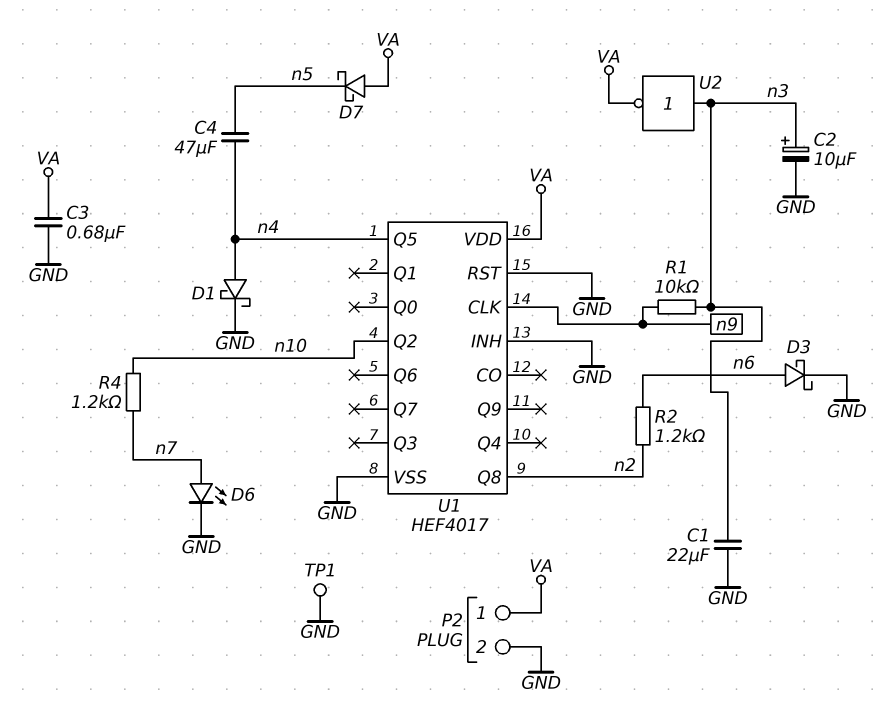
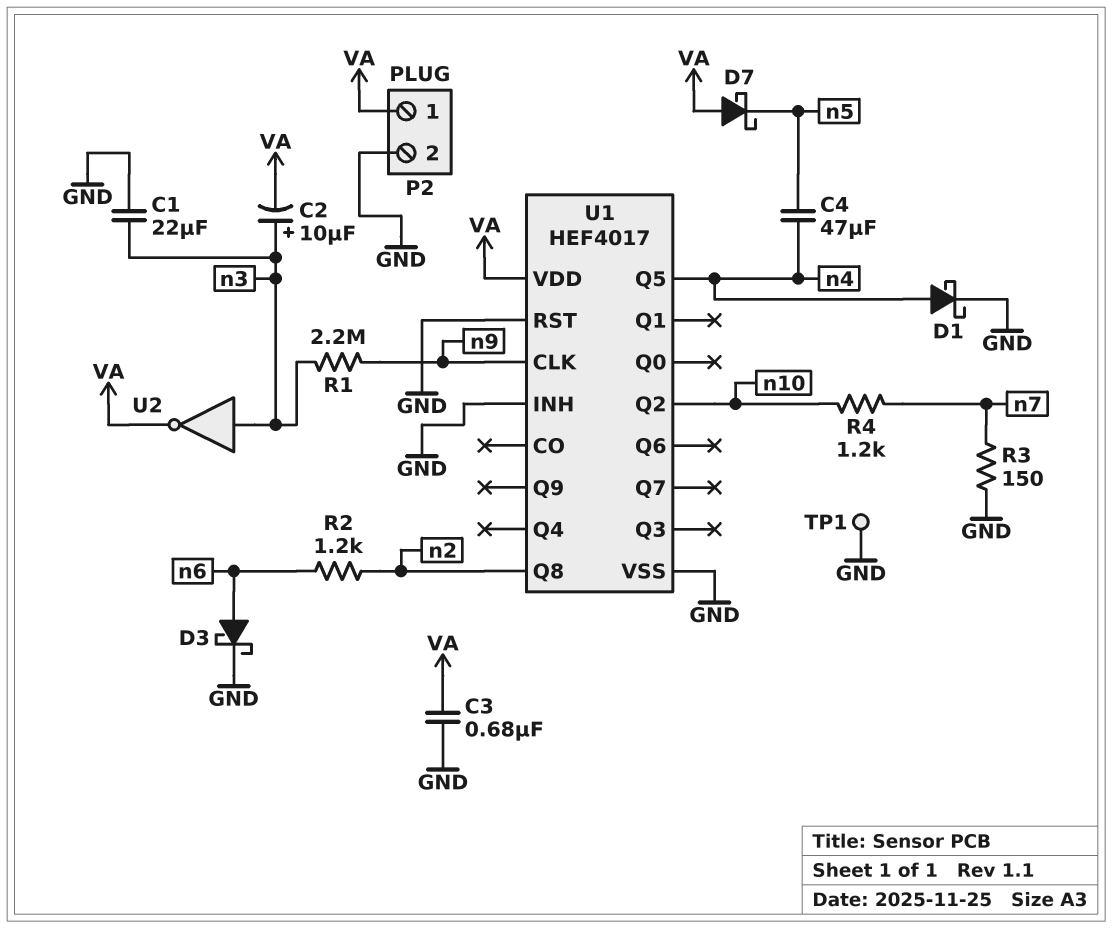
C2: 10uF (plus n3, minus GND) -> 10uF (plus n3, minus VA)
D6: LED (A n7, K GND) -> none
R1: 10k (n3, n9) -> 2.2M (n3, n9)
R3: none -> 150 (GND, n7)

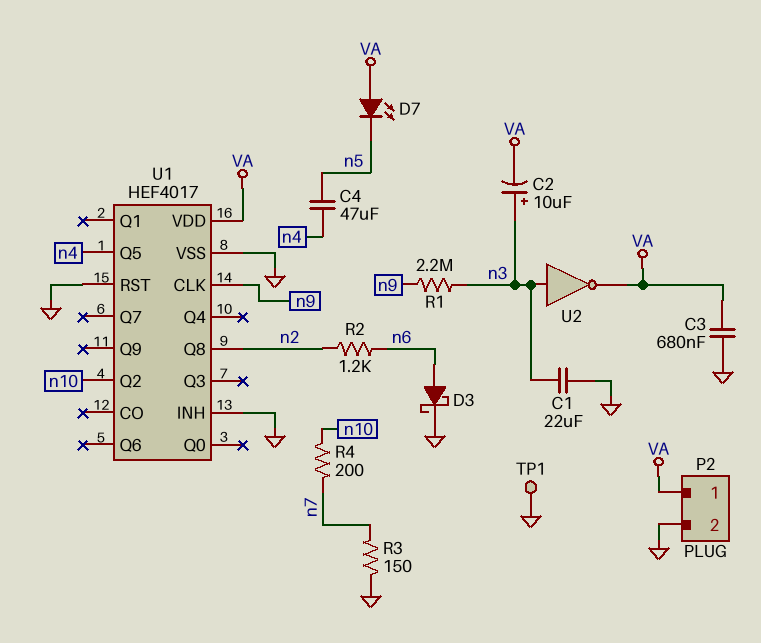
D1: schottky (A n4, K GND) -> none
D7: schottky (A VA, K n5) -> LED (A VA, K n5)
R4: 1.2k (n7, n10) -> 200 (n7, n10)

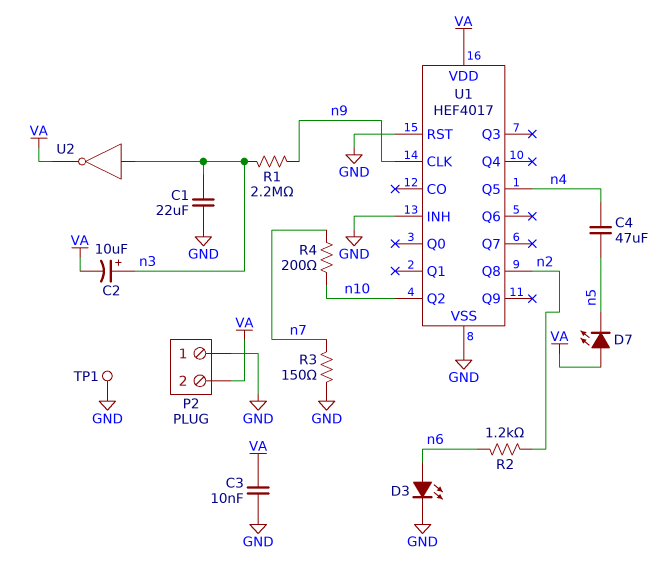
C3: 680nF (GND, VA) -> 10nF (GND, VA)
D3: schottky (A n6, K GND) -> LED (A n6, K GND)
P2 pin 1: VA -> GND
P2 pin 2: GND -> VA

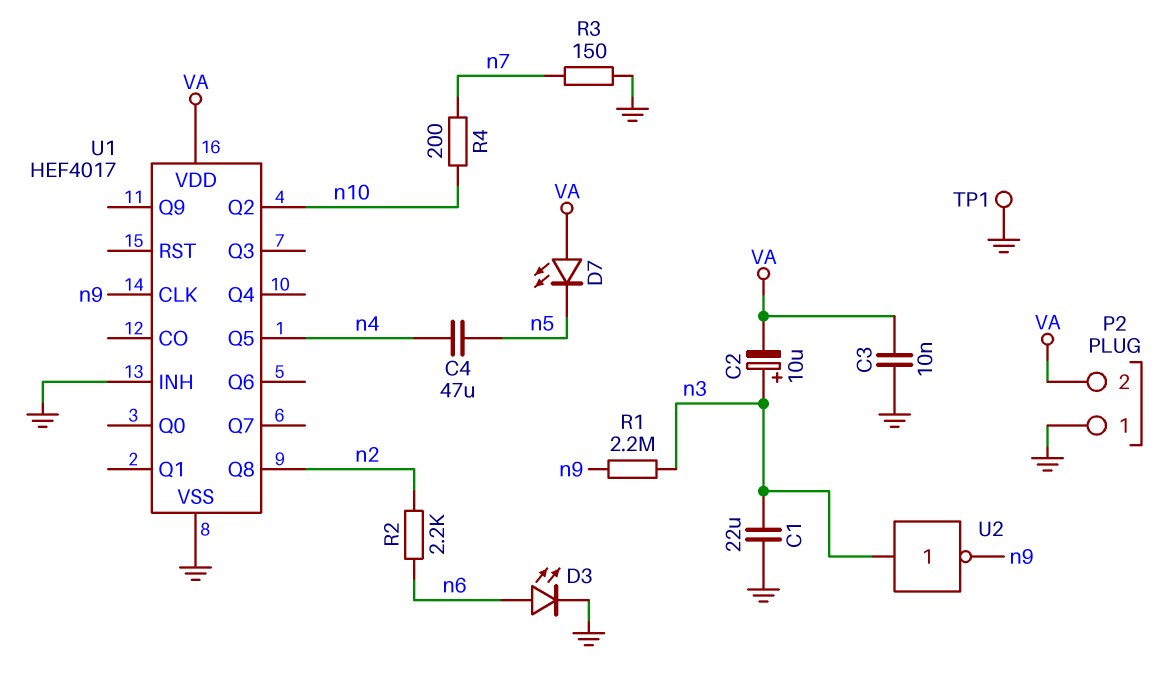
R2: 1.2k (n2, n6) -> 2.2k (n2, n6)
U1 pin RST: GND -> none
U2: NOT (in n3, out VA) -> NOT (in n3, out n9)

